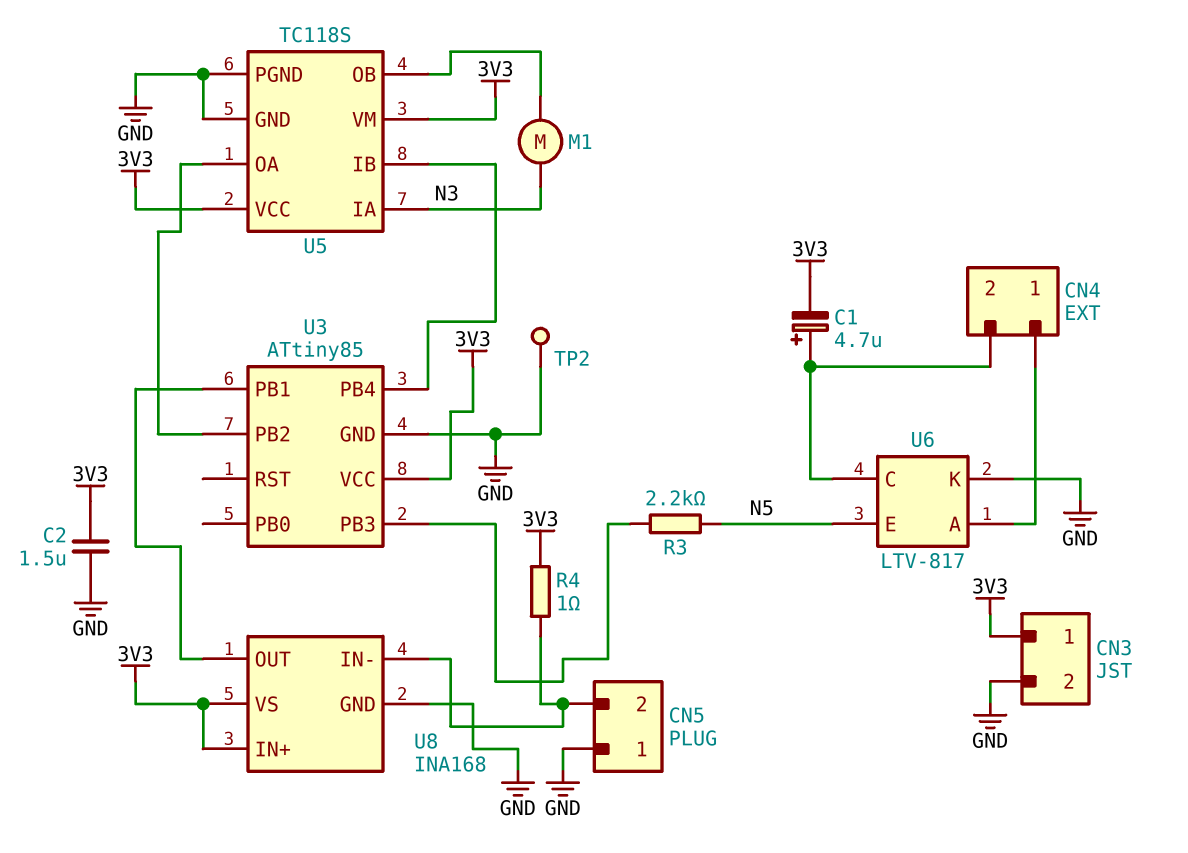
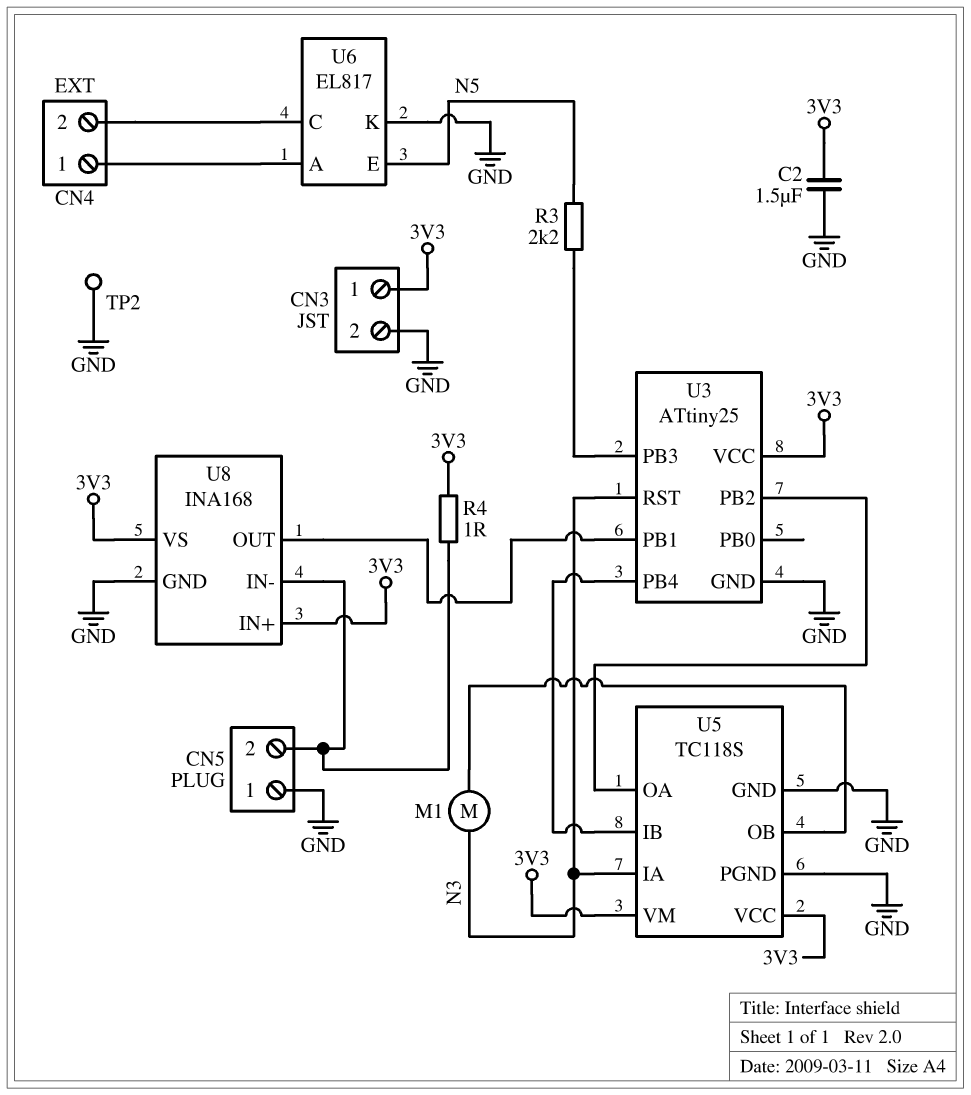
C1: 4.7uF (plus CN4/2, minus 3V3) -> none
U3: ATtiny85 -> ATtiny25
U3 pin RST: none -> N3
U6: LTV-817 -> EL817

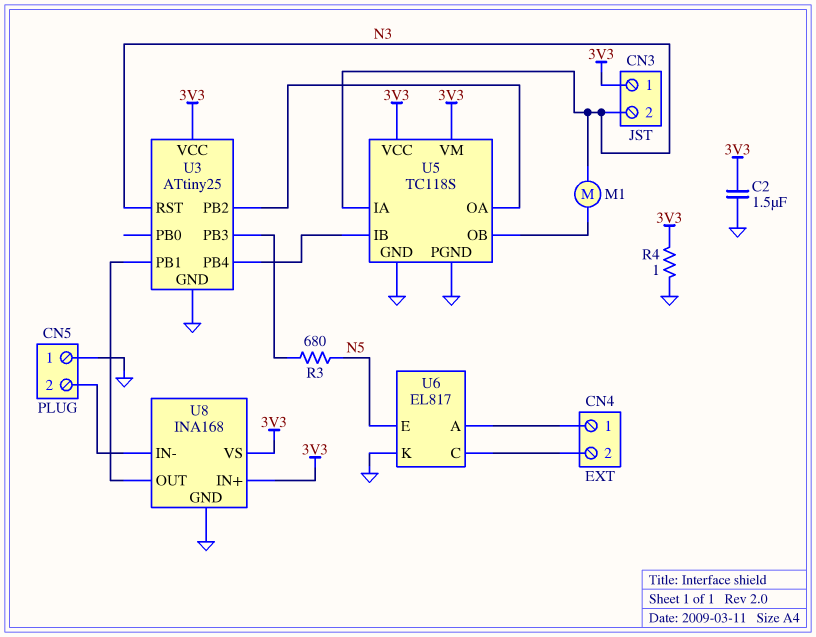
CN3 pin 2: GND -> N3
R3: 2.2k (N5, U3/PB3) -> 680 (N5, U3/PB3)
R4: 1 (3V3, CN5/2) -> 1 (3V3, GND)
TP2: test point (GND) -> none

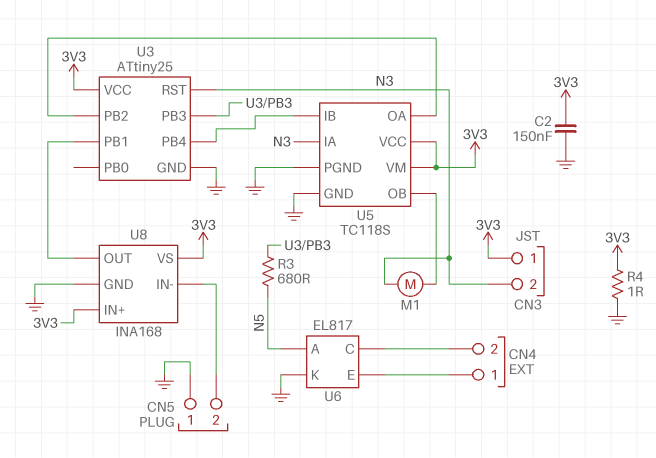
C2: 1.5uF (3V3, GND) -> 150nF (3V3, GND)
U6 pin A: CN4/1 -> N5
U6 pin E: N5 -> CN4/1

